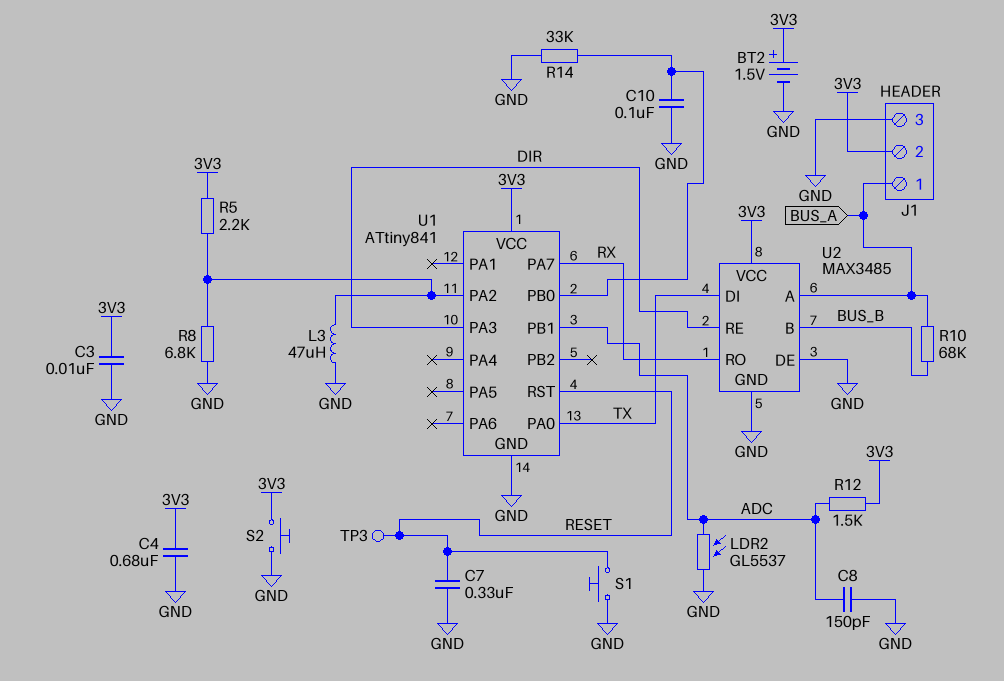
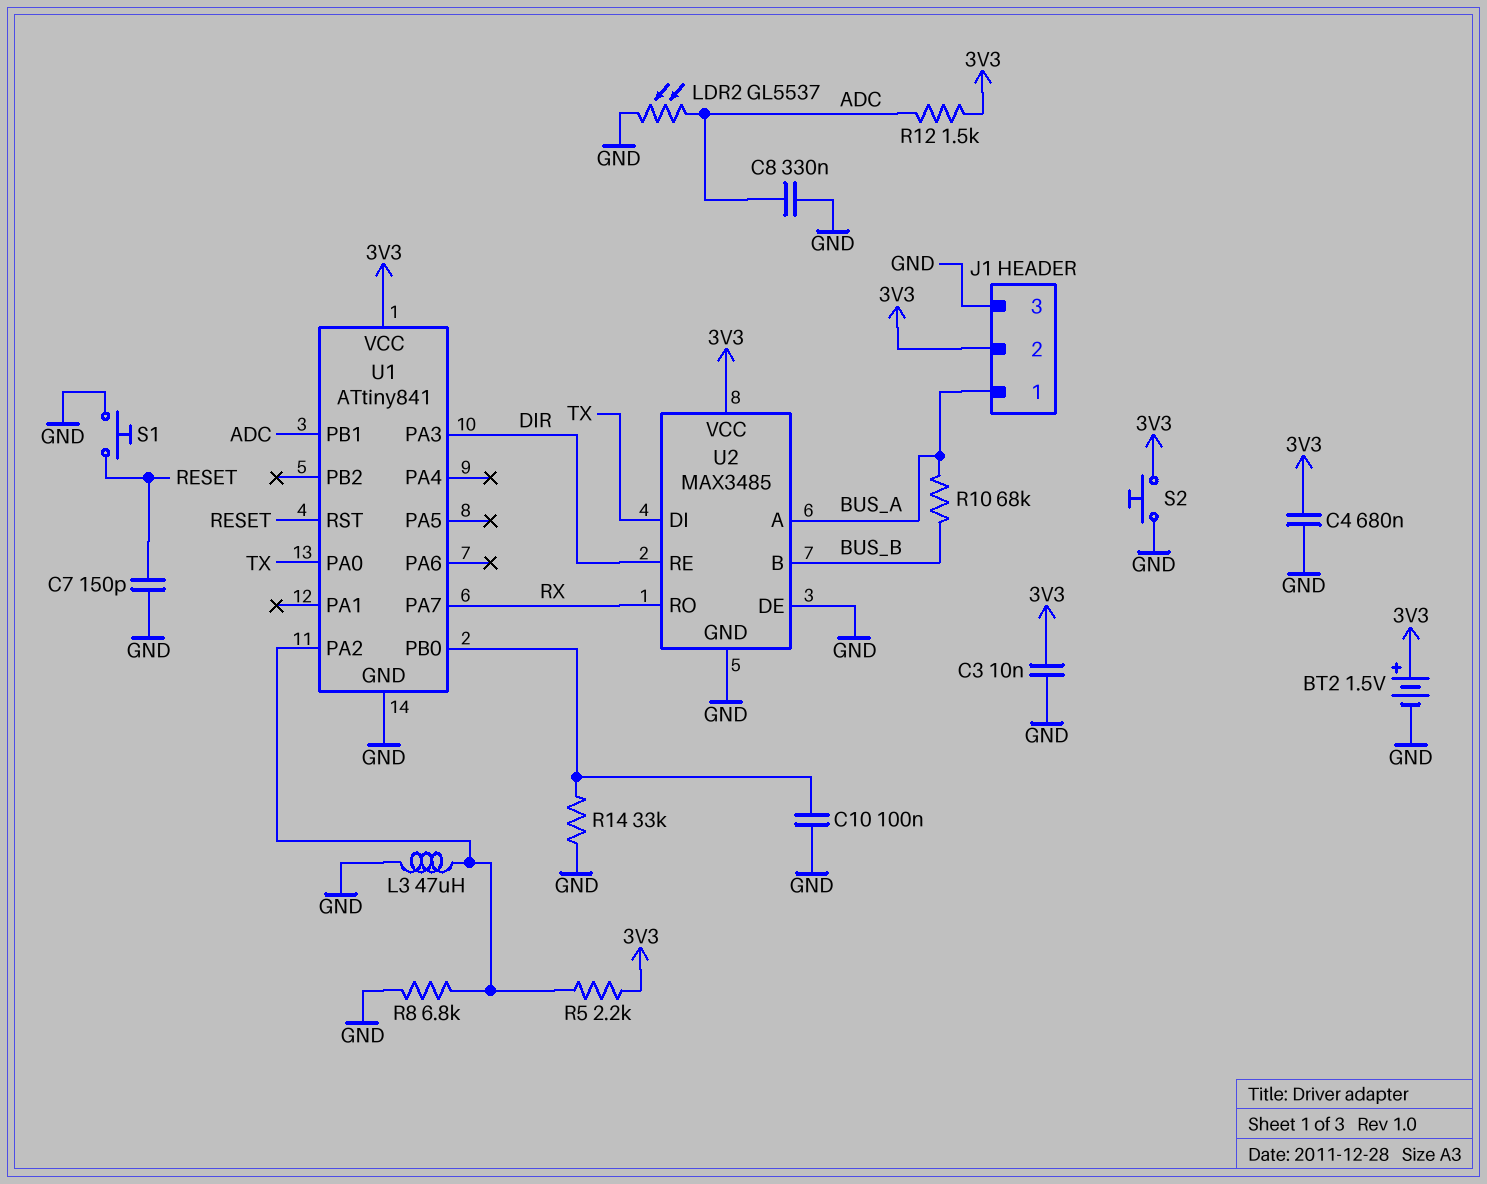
C7: 330nF (GND, RESET) -> 150pF (GND, RESET)
C8: 150pF (ADC, GND) -> 330nF (ADC, GND)
TP3: test point (RESET) -> none

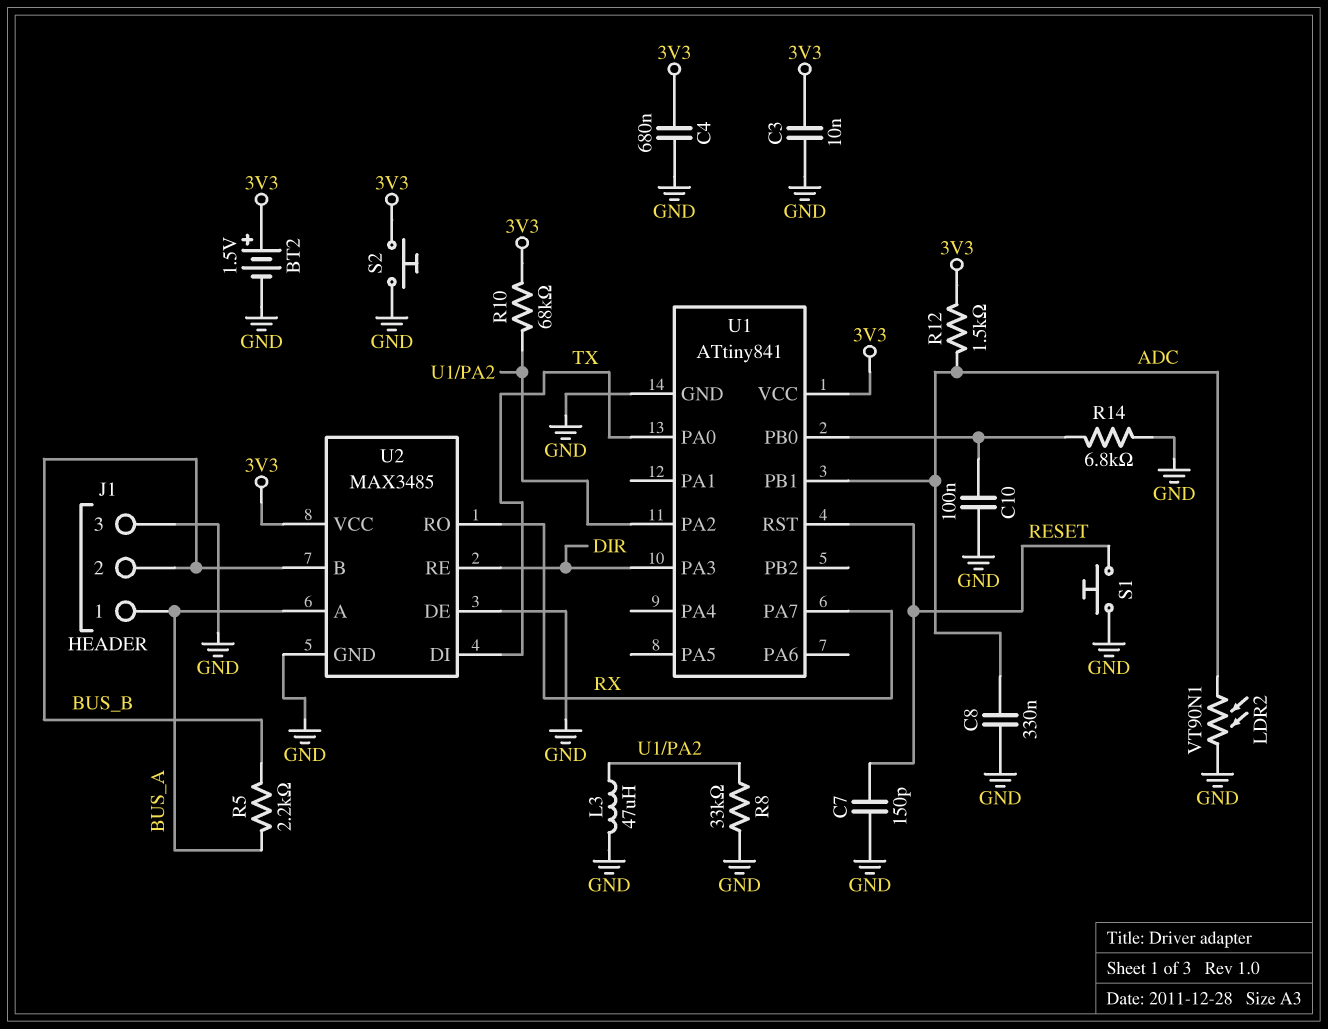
J1 pin 2: 3V3 -> BUS_B
LDR2: GL5537 (ADC, GND) -> VT90N1 (ADC, GND)
R5: 2.2k (3V3, U1/PA2) -> 2.2k (BUS_A, BUS_B)
R8: 6.8k (GND, U1/PA2) -> 33k (GND, U1/PA2)
R10: 68k (BUS_A, BUS_B) -> 68k (3V3, U1/PA2)
R14: 33k (GND, U1/PB0) -> 6.8k (GND, U1/PB0)

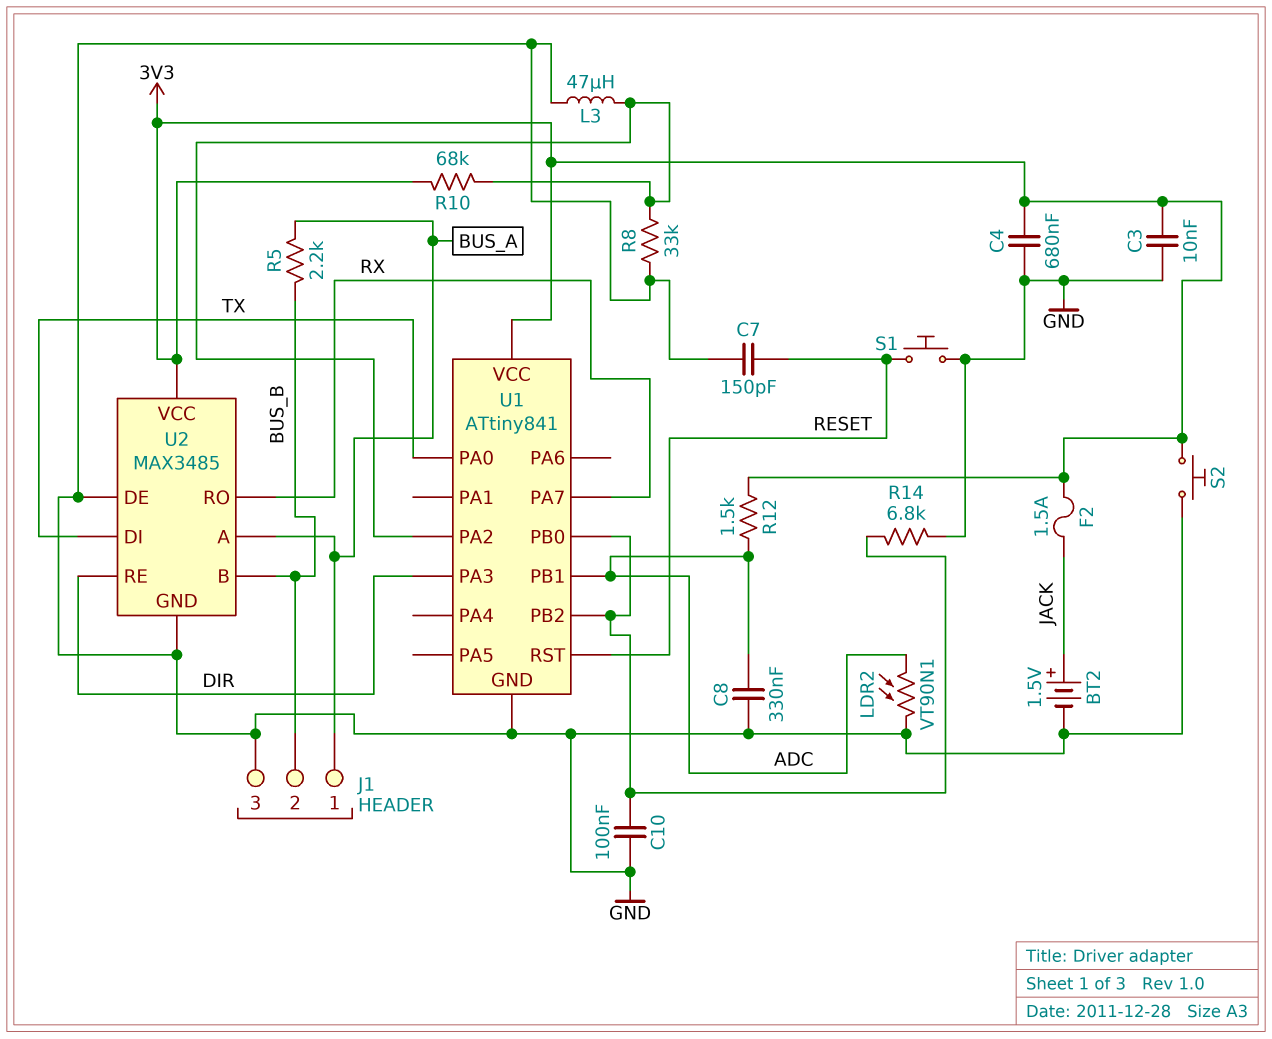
BT2: 1.5V (plus 3V3, minus GND) -> 1.5V (plus JACK, minus GND)
F2: none -> 1.5A (3V3, JACK)
U1 pin PB2: none -> U1/PB0

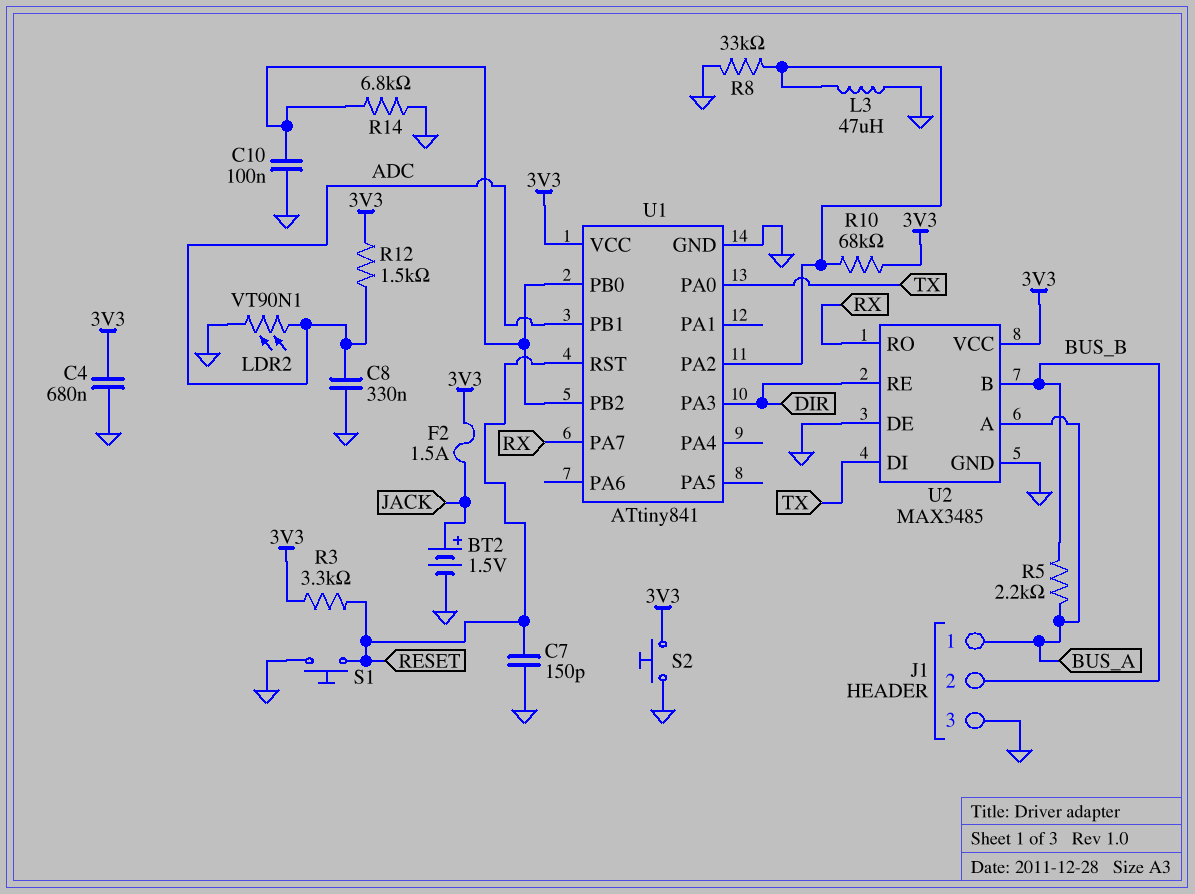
C3: 10nF (3V3, GND) -> none
R3: none -> 3.3k (3V3, RESET)

